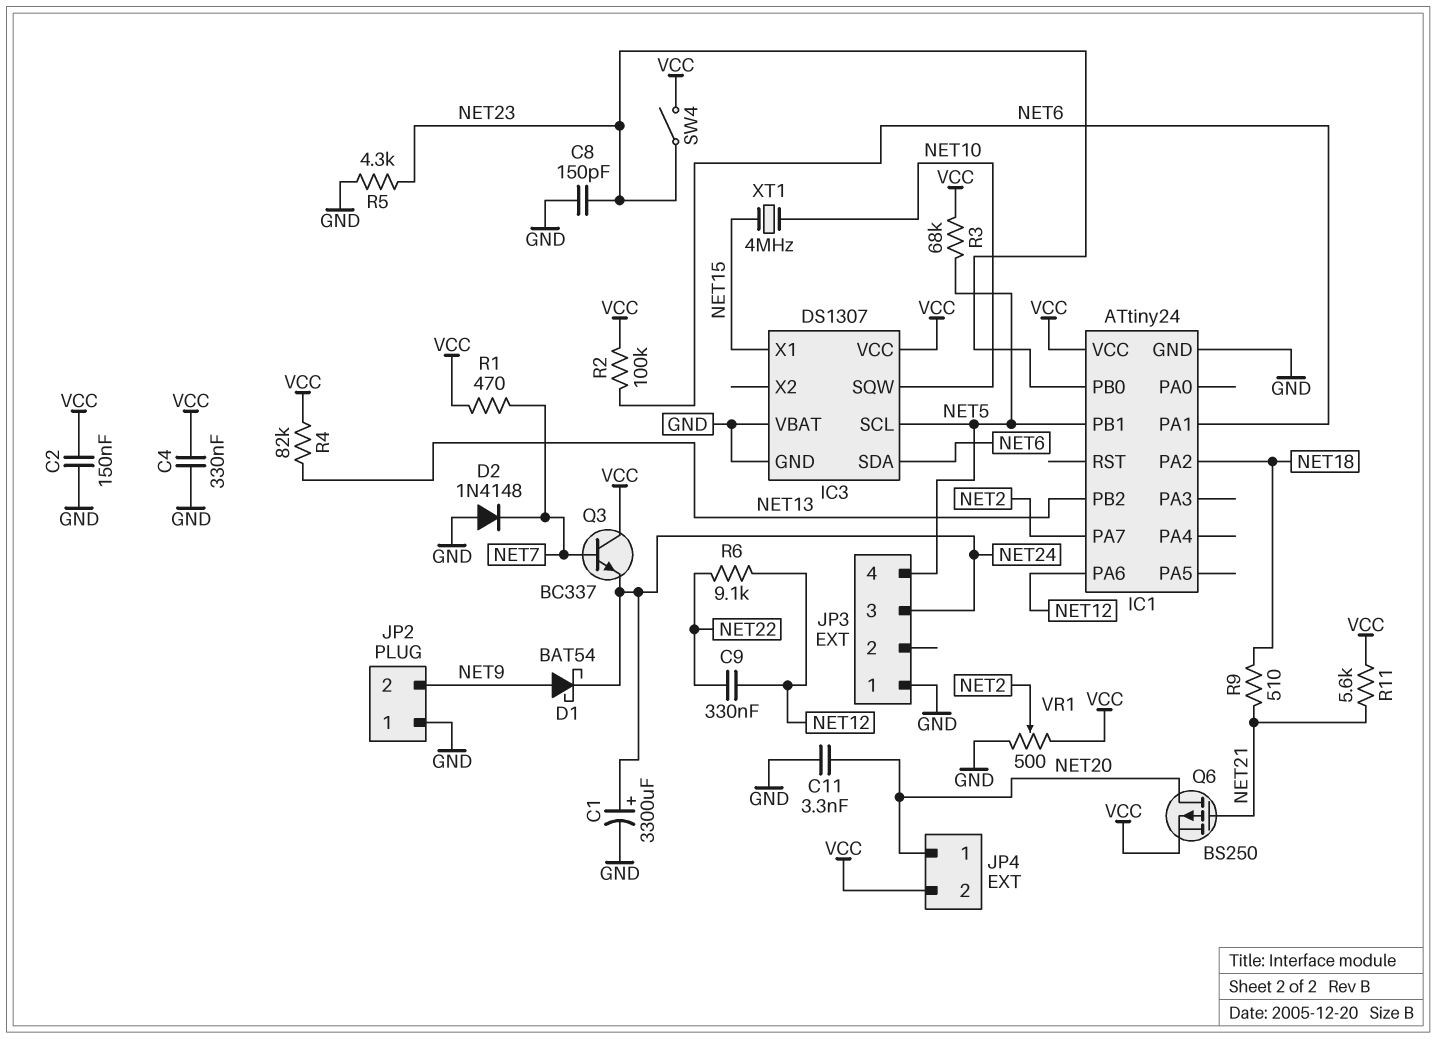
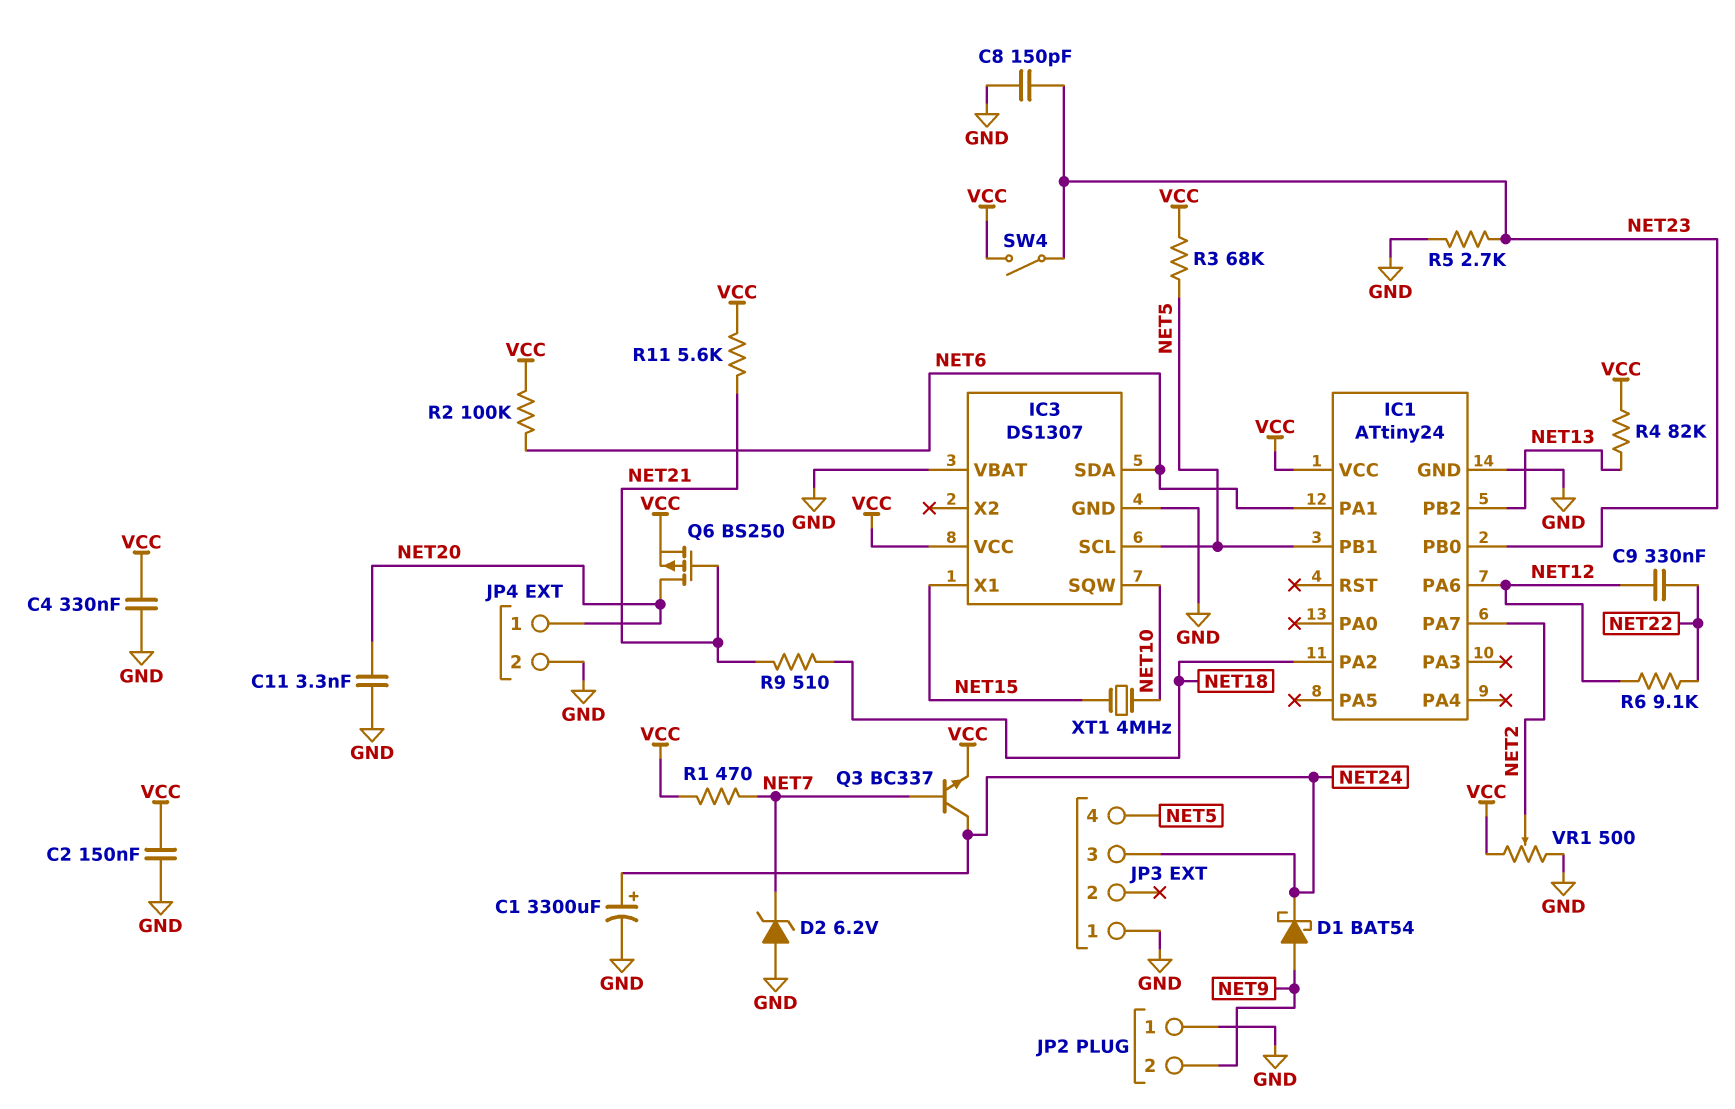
D2: diode 1N4148 (A GND, K NET7) -> zener 6.2V (A GND, K NET7)
JP4 pin 2: VCC -> GND
Q3: NPN BC337 (B NET7, C VCC, E NET24) -> NPN BC337 (B NET7, C NET24, E VCC)
R5: 4.3k (GND, NET23) -> 2.7k (GND, NET23)

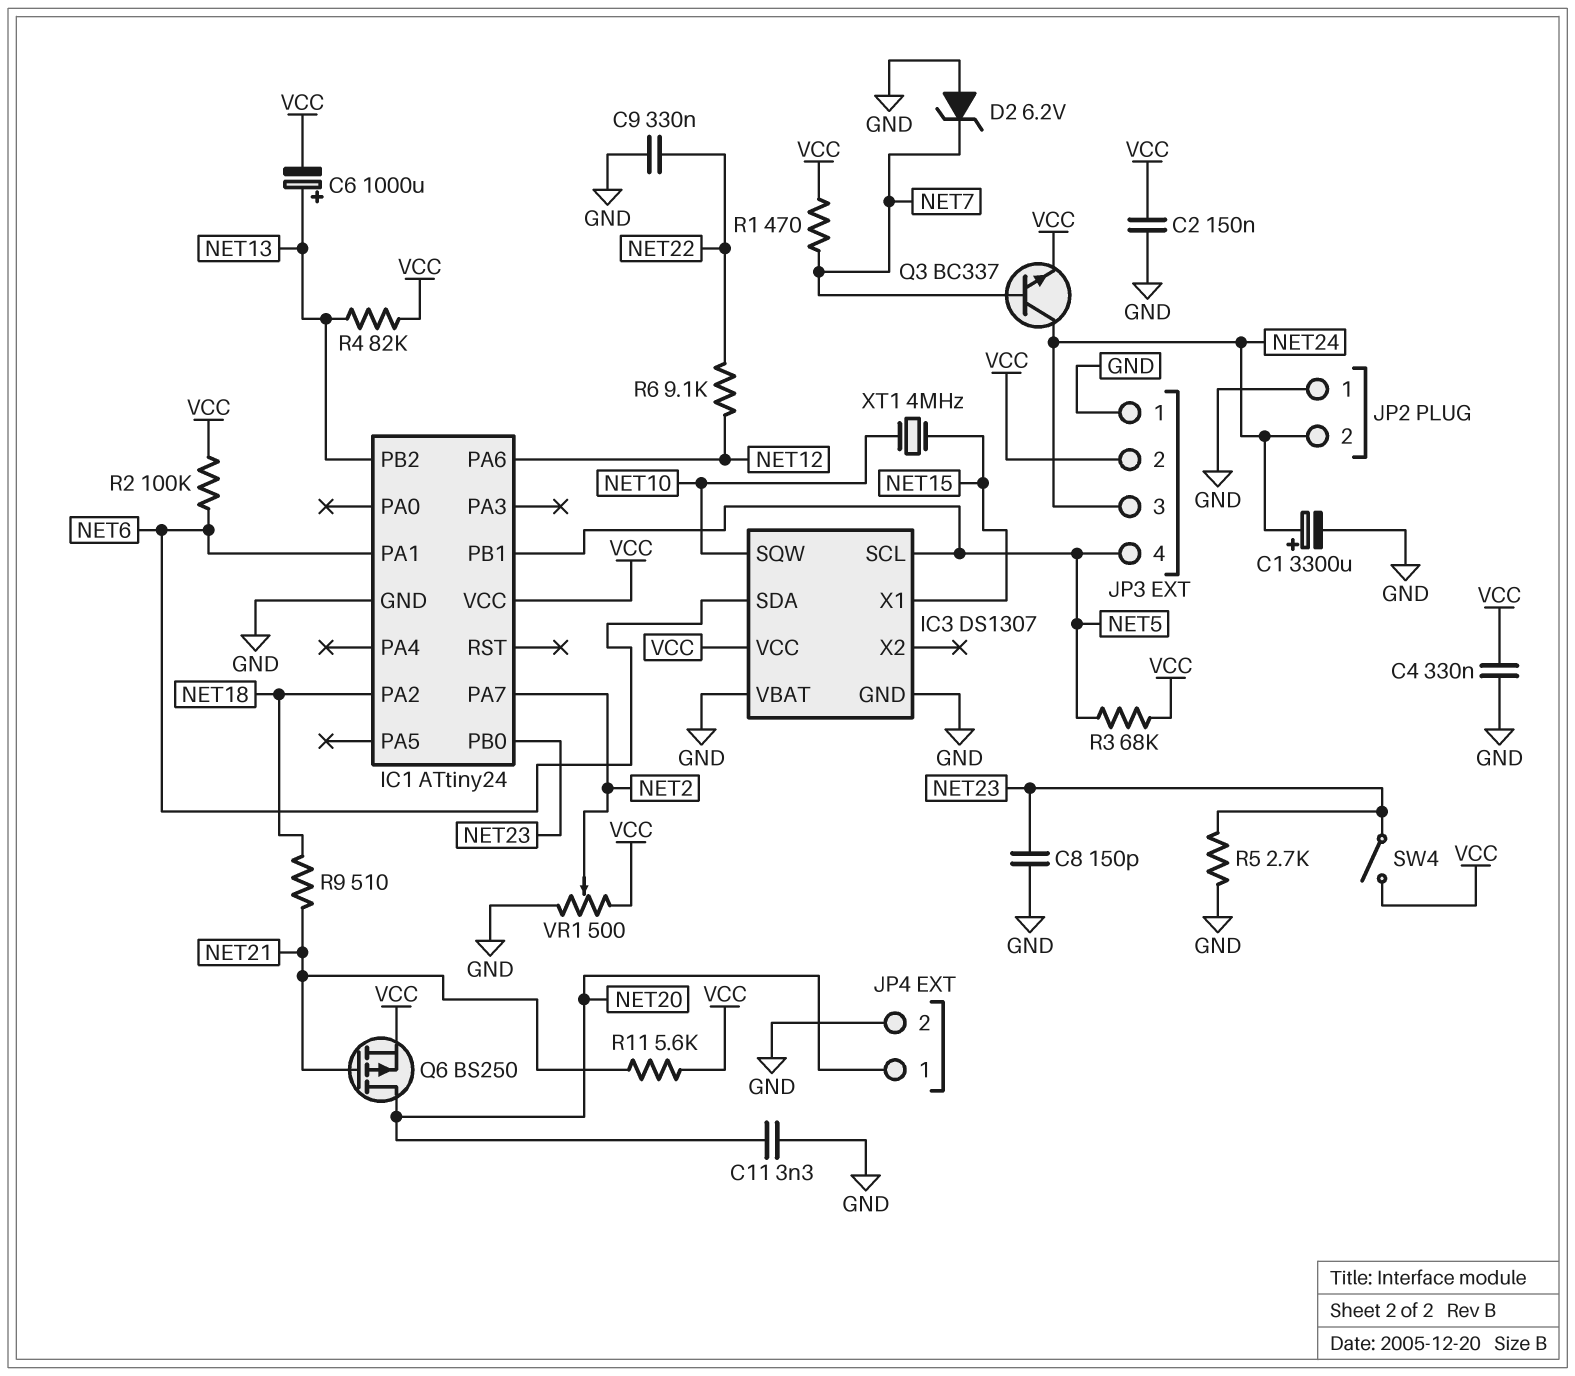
C6: none -> 1000uF (plus NET13, minus VCC)
C9: 330nF (NET12, NET22) -> 330nF (GND, NET22)
D1: schottky BAT54 (A NET9, K NET24) -> none
JP2 pin 2: NET9 -> NET24
JP3 pin 2: none -> VCC

